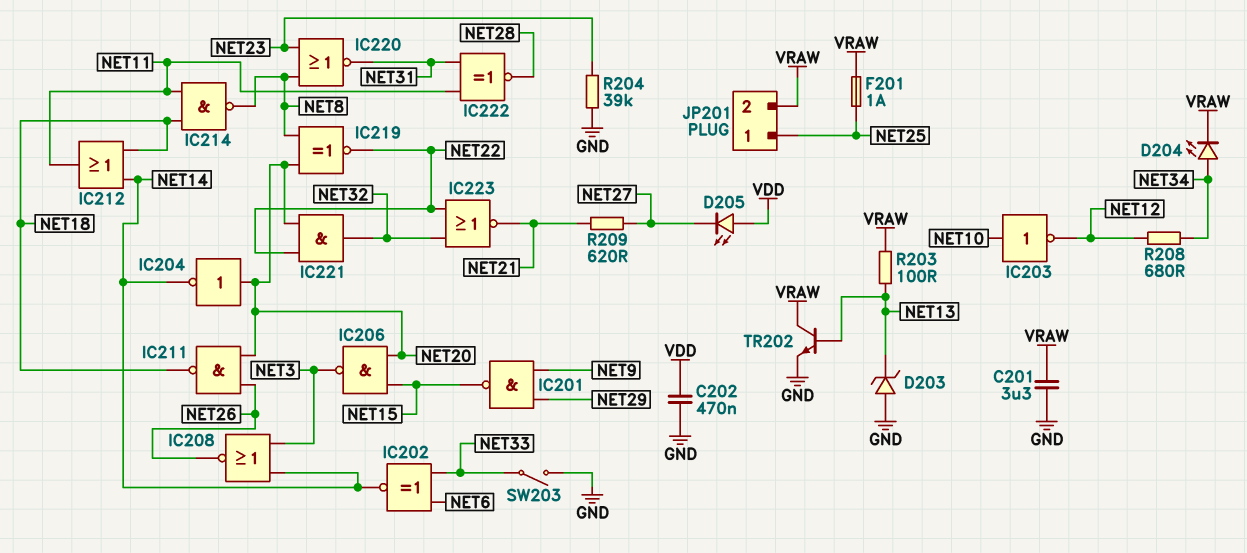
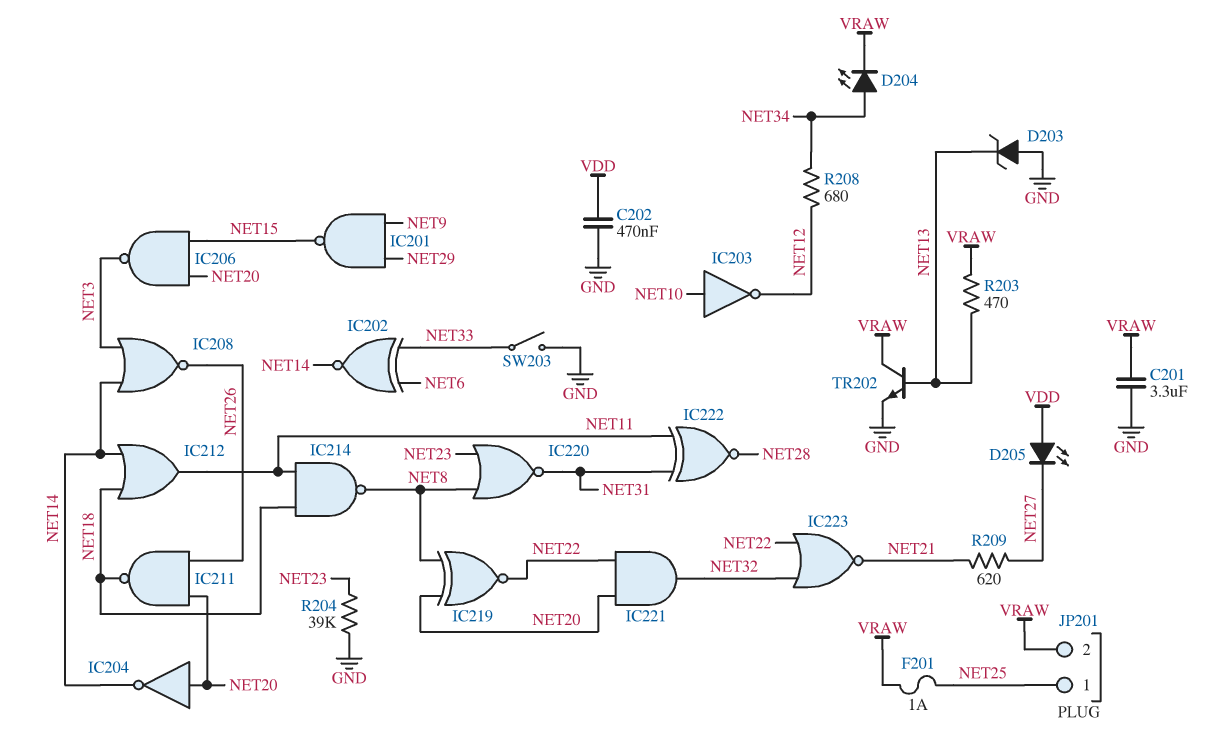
R203: 100 (NET13, VRAW) -> 470 (NET13, VRAW)

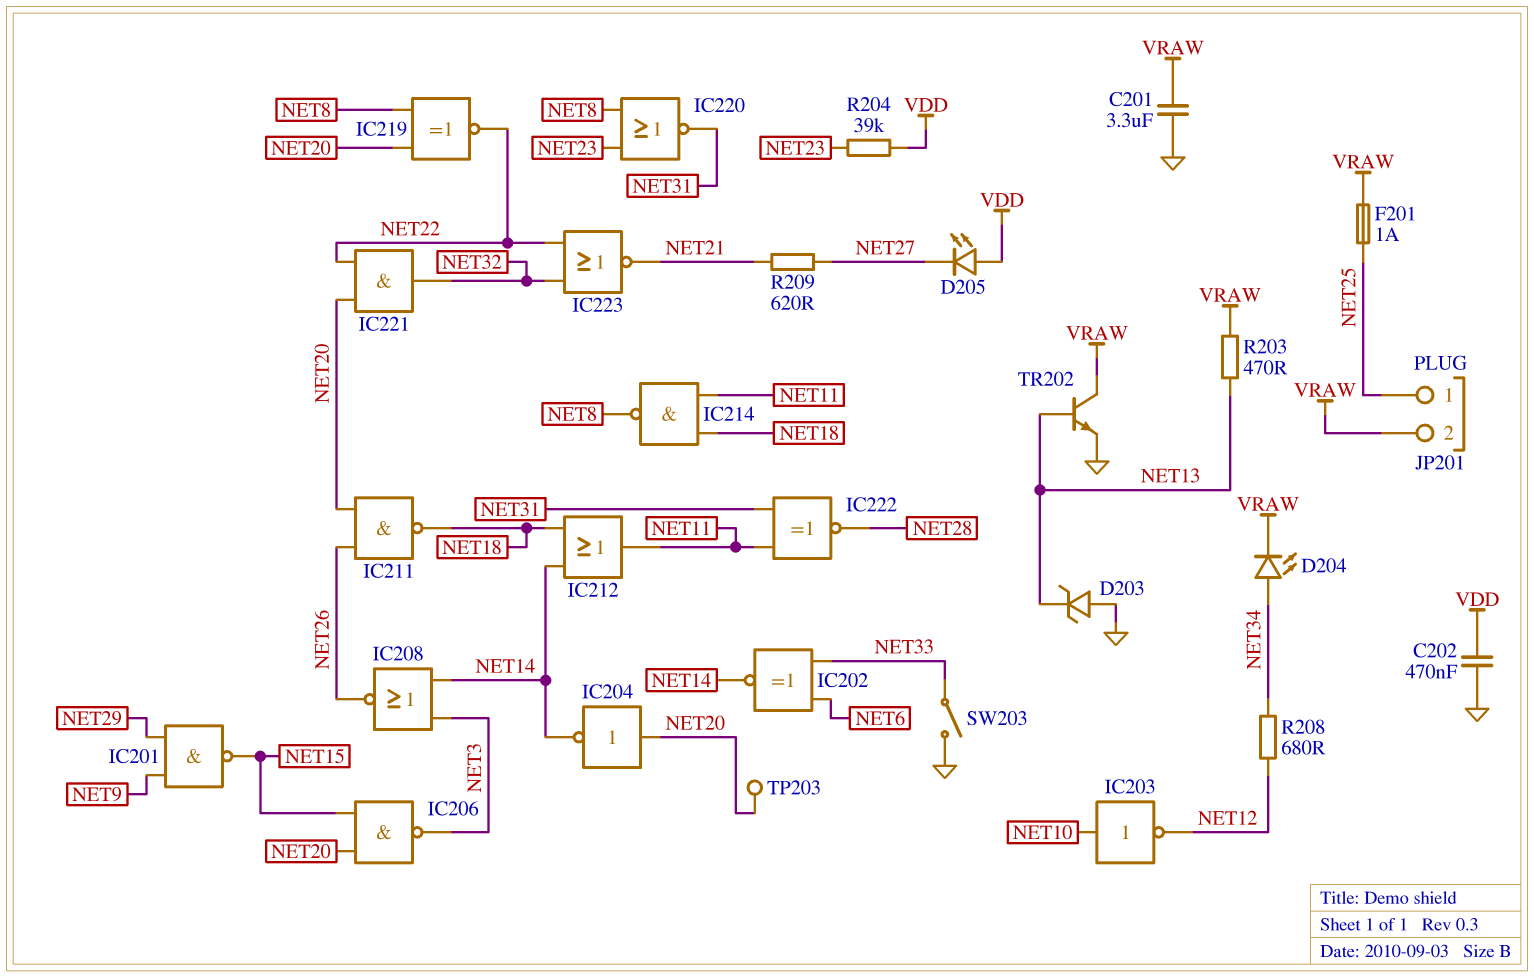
R204: 39k (GND, NET23) -> 39k (NET23, VDD)
TP203: none -> test point (NET20)

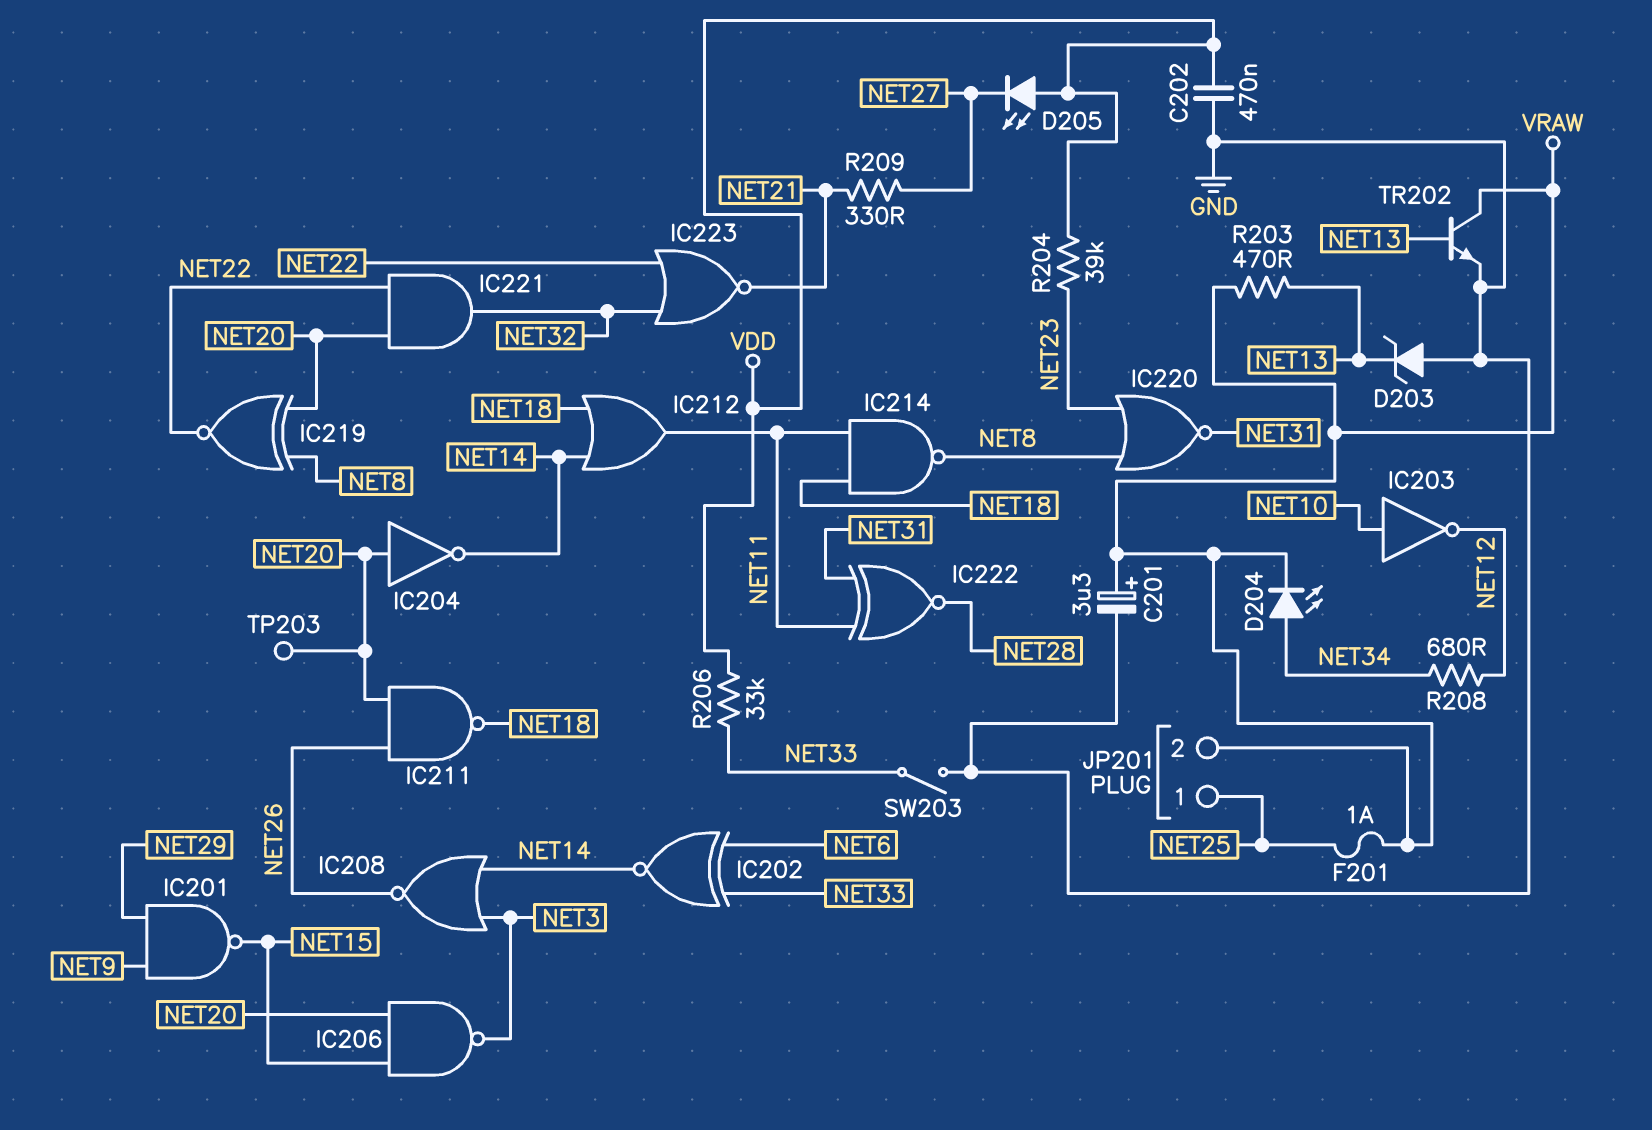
C201: 3.3uF (GND, VRAW) -> 3.3uF (plus VRAW, minus GND)
R206: none -> 33k (NET33, VDD)
R209: 620 (NET21, NET27) -> 330 (NET21, NET27)

